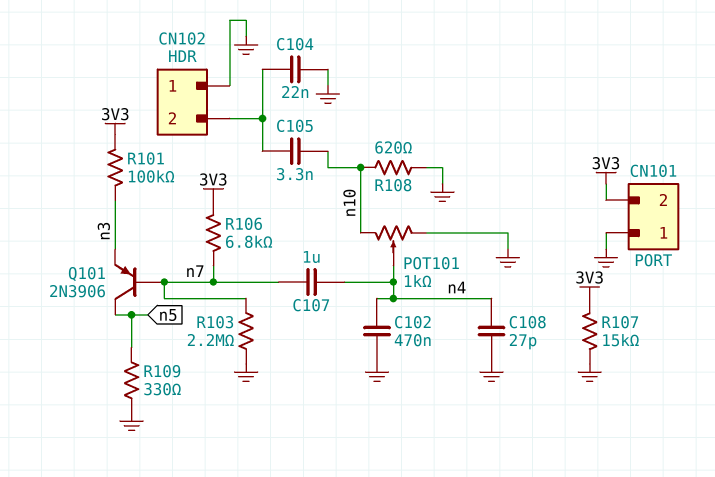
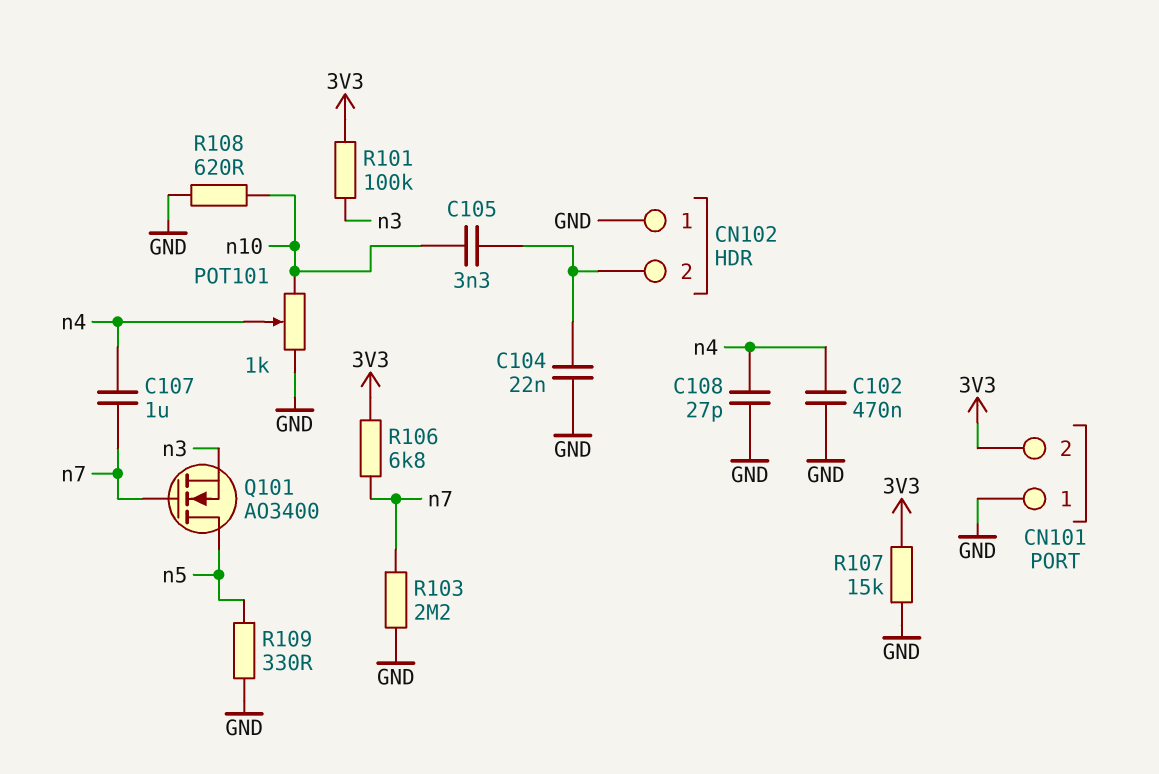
Q101: PNP 2N3906 (B n7, C n5, E n3) -> NMOS AO3400 (G n7, D n5, S n3)

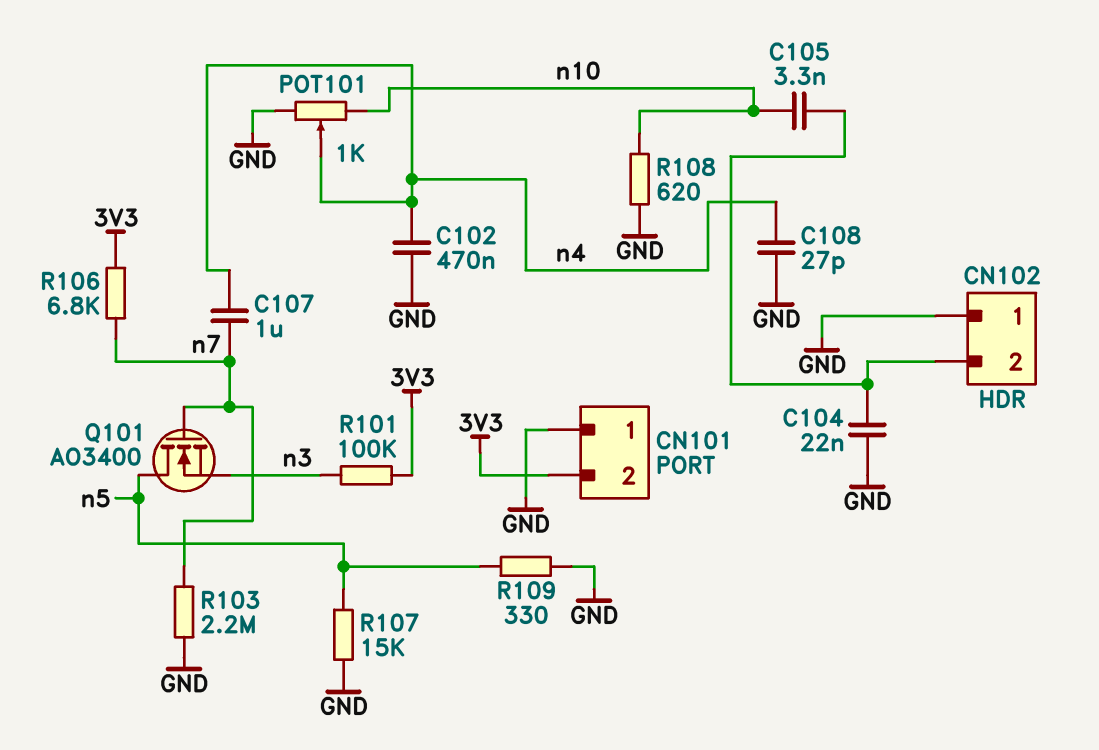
R107: 15k (3V3, GND) -> 15k (GND, n5)

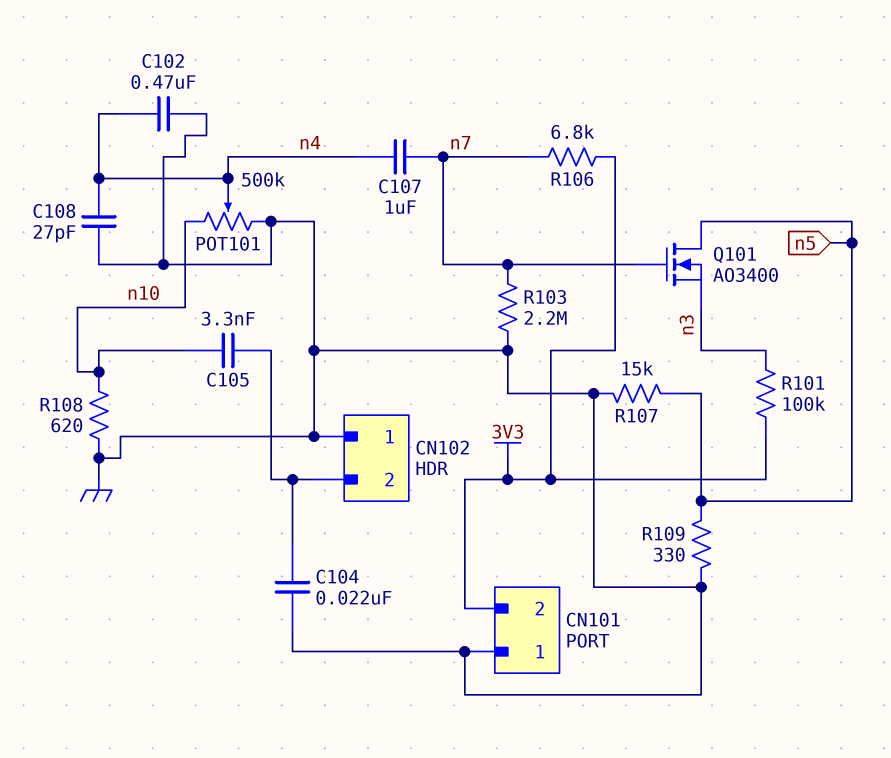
POT101: 1k (GND, n10, wiper n4) -> 500k (GND, n10, wiper n4)

